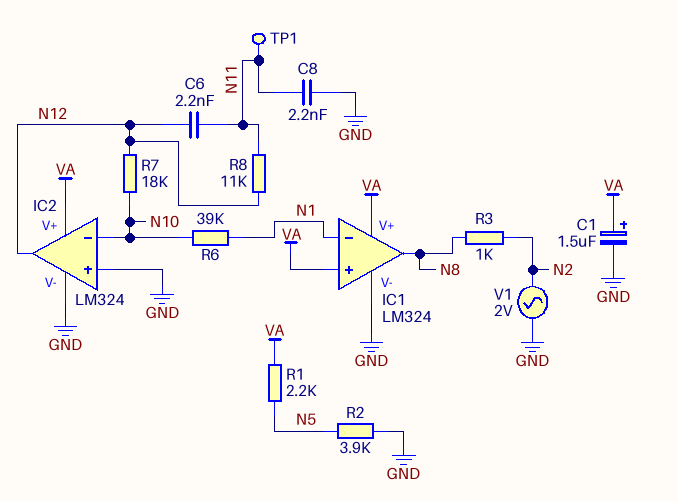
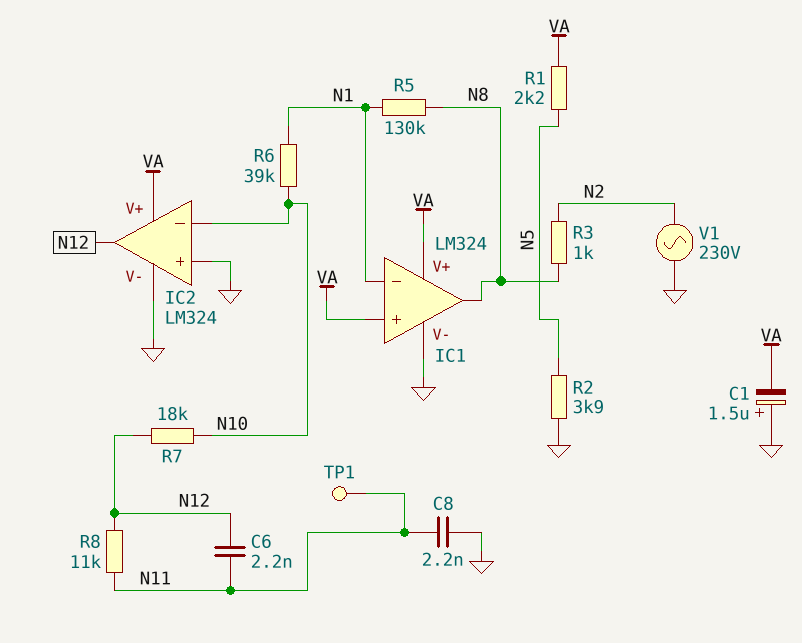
C1: 1.5uF (plus VA, minus GND) -> 1.5uF (plus GND, minus VA)
R5: none -> 130k (N1, N8)
V1: AC 2V (GND, N2) -> AC 230V (GND, N2)

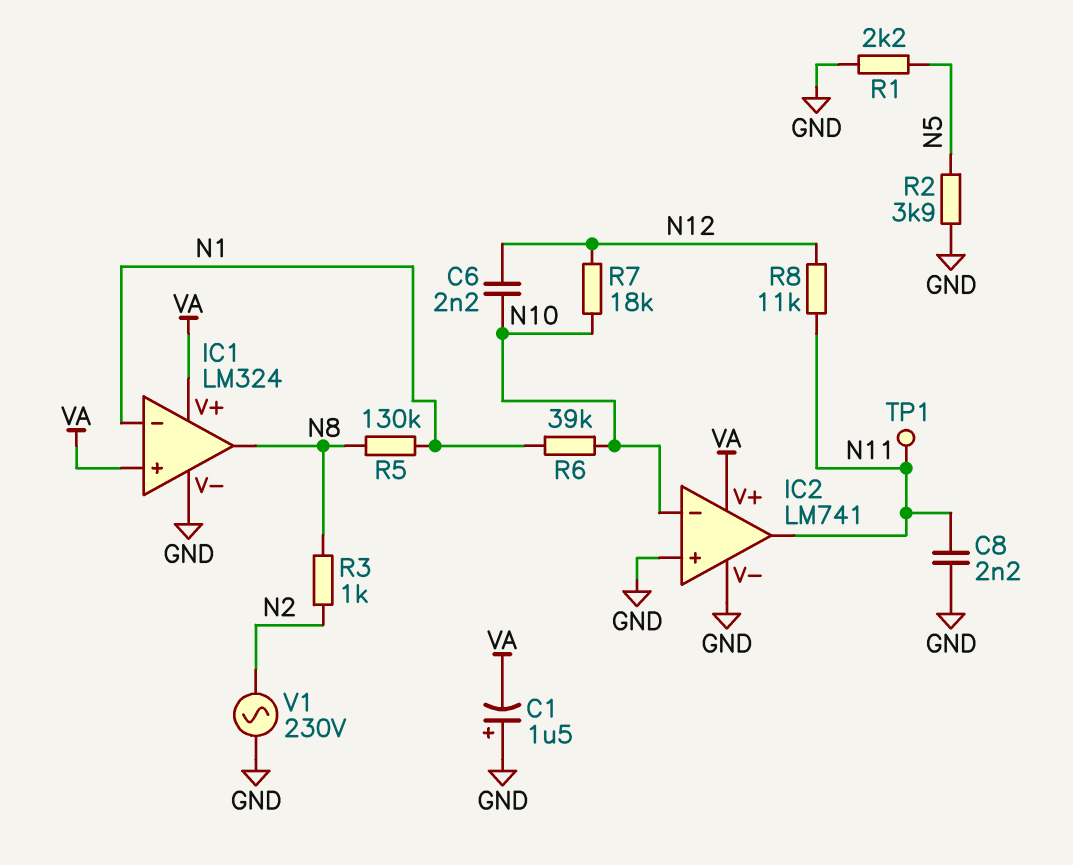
C6: 2.2nF (N11, N12) -> 2.2nF (N10, N12)
IC2: LM324 -> LM741
IC2 pin out: N12 -> N11
R1: 2.2k (N5, VA) -> 2.2k (GND, N5)

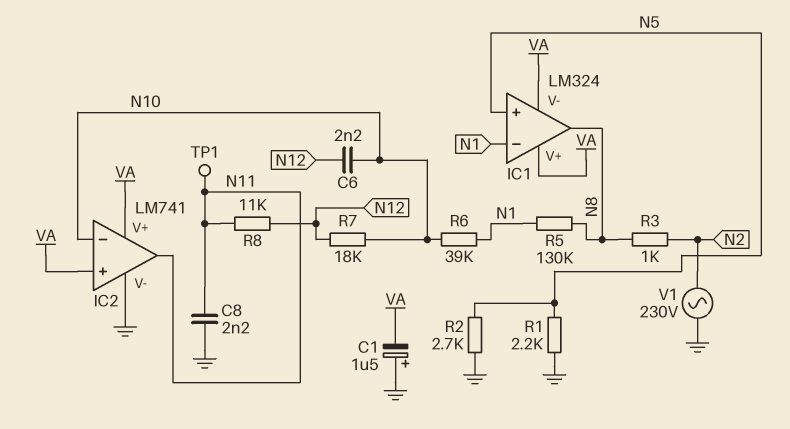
IC1 pin V-: GND -> VA
IC1 pin in+: VA -> N5
IC2 pin in+: GND -> VA
R2: 3.9k (GND, N5) -> 2.7k (GND, N5)

